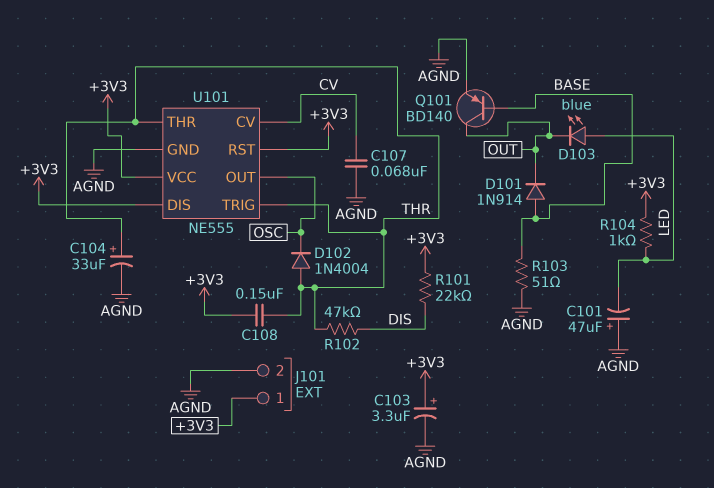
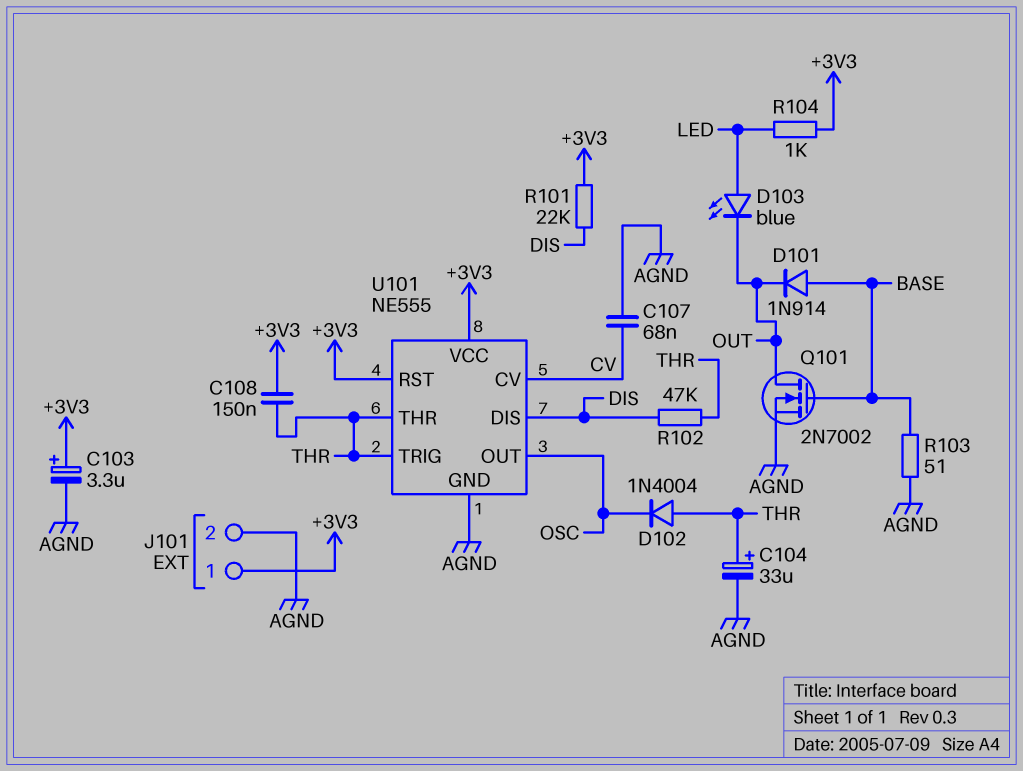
C101: 47uF (plus AGND, minus LED) -> none
Q101: PNP BD140 (B BASE, C OUT, E AGND) -> NMOS 2N7002 (G BASE, D OUT, S AGND)
U101 pin DIS: +3V3 -> DIS

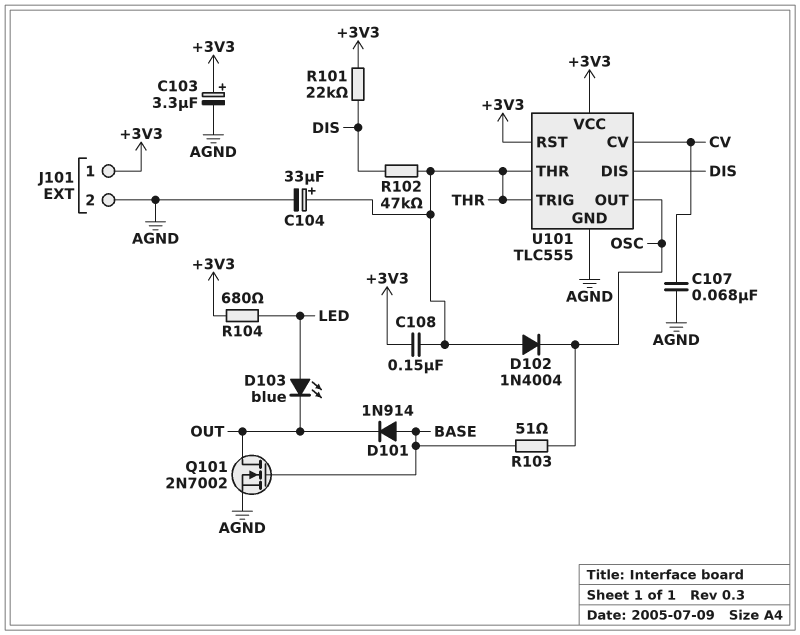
R103: 51 (AGND, BASE) -> 51 (BASE, OSC)
R104: 1k (+3V3, LED) -> 680 (+3V3, LED)
U101: NE555 -> TLC555

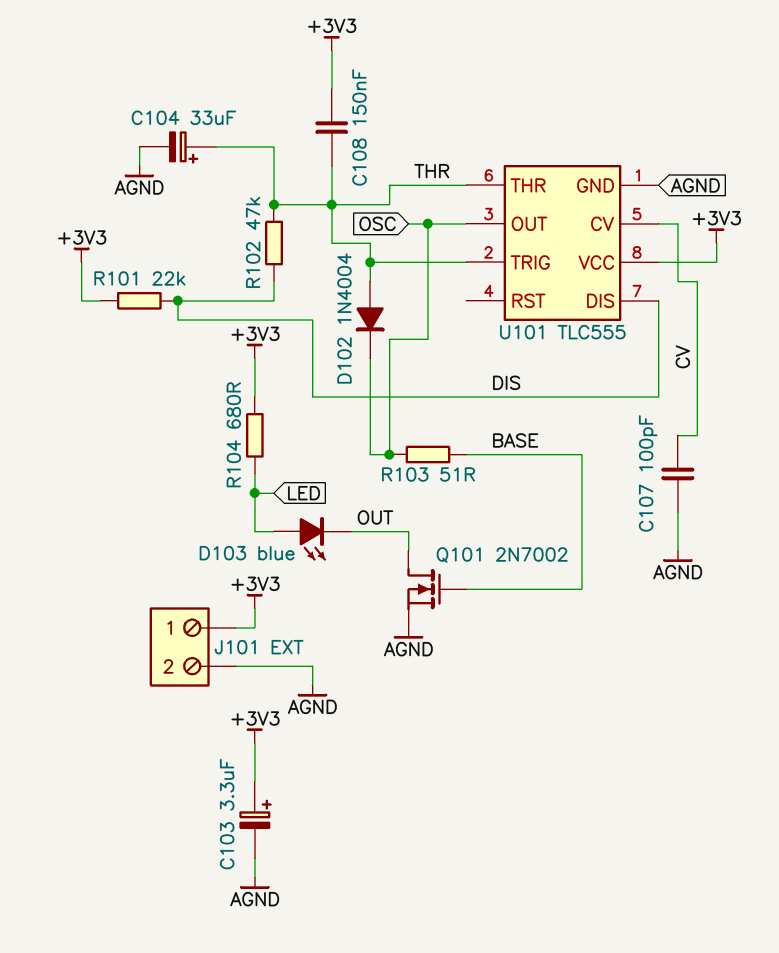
C107: 68nF (AGND, CV) -> 100pF (AGND, CV)
D101: diode 1N914 (A BASE, K OUT) -> none
U101 pin RST: +3V3 -> none

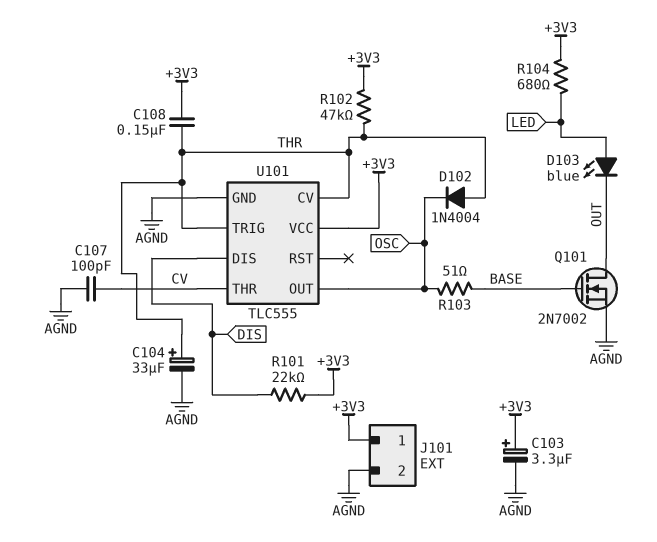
R102: 47k (DIS, THR) -> 47k (+3V3, THR)
U101 pin CV: CV -> THR
U101 pin THR: THR -> CV

